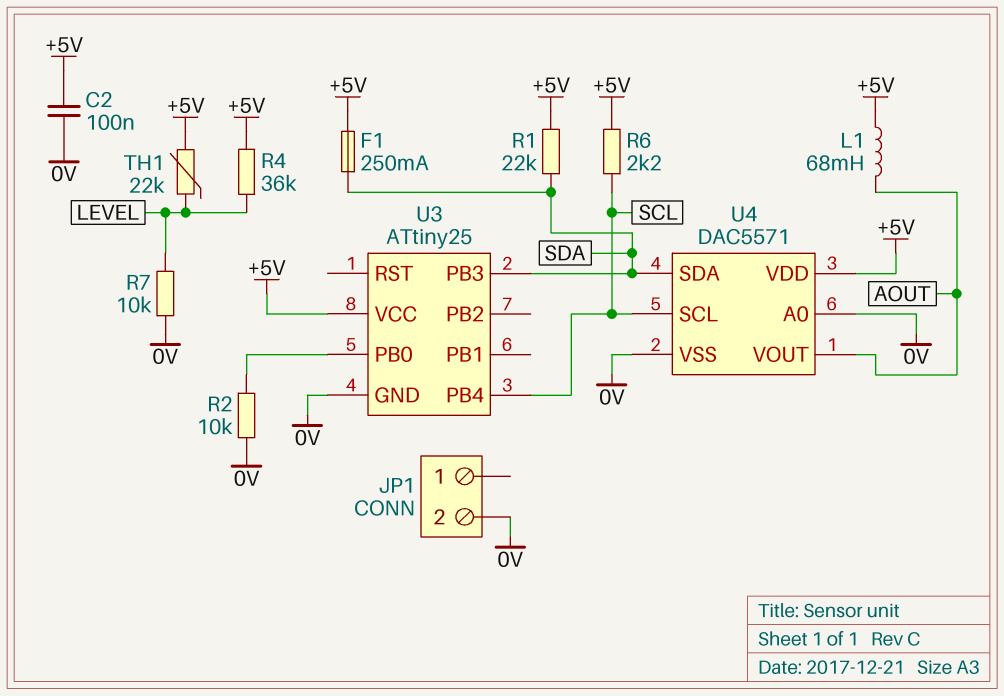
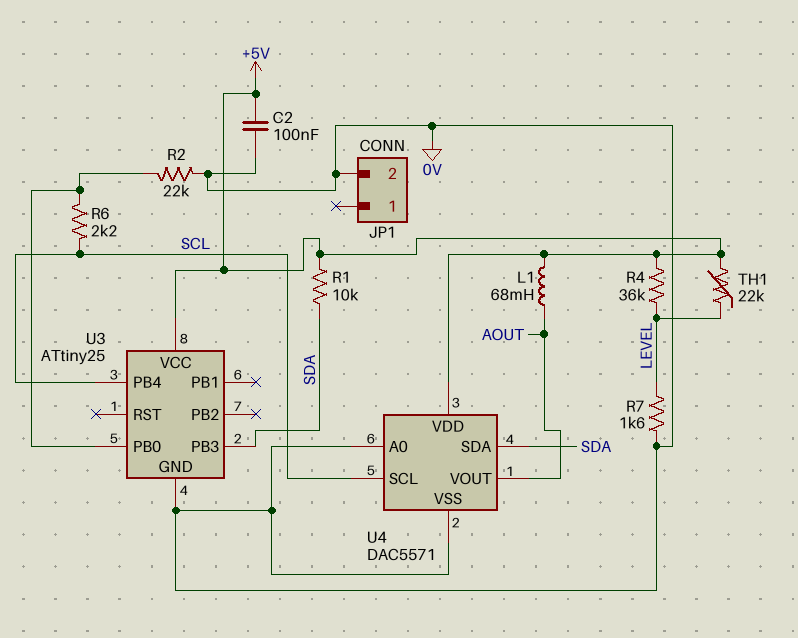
F1: 250mA (+5V, SDA) -> none
R1: 22k (+5V, SDA) -> 10k (+5V, SDA)
R2: 10k (0V, U3/PB0) -> 22k (0V, U3/PB0)
R6: 2.2k (+5V, SCL) -> 2.2k (SCL, U3/PB0)
R7: 10k (0V, LEVEL) -> 1.6k (0V, LEVEL)

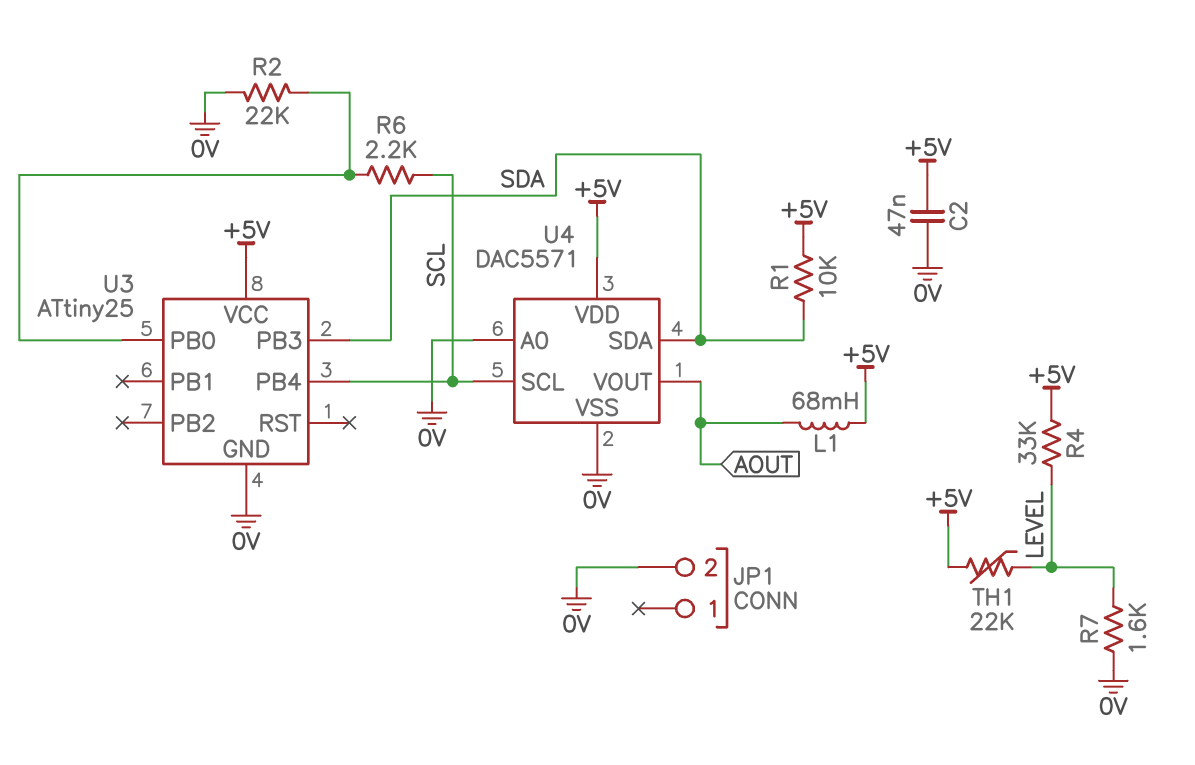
C2: 100nF (+5V, 0V) -> 47nF (+5V, 0V)
R4: 36k (+5V, LEVEL) -> 33k (+5V, LEVEL)

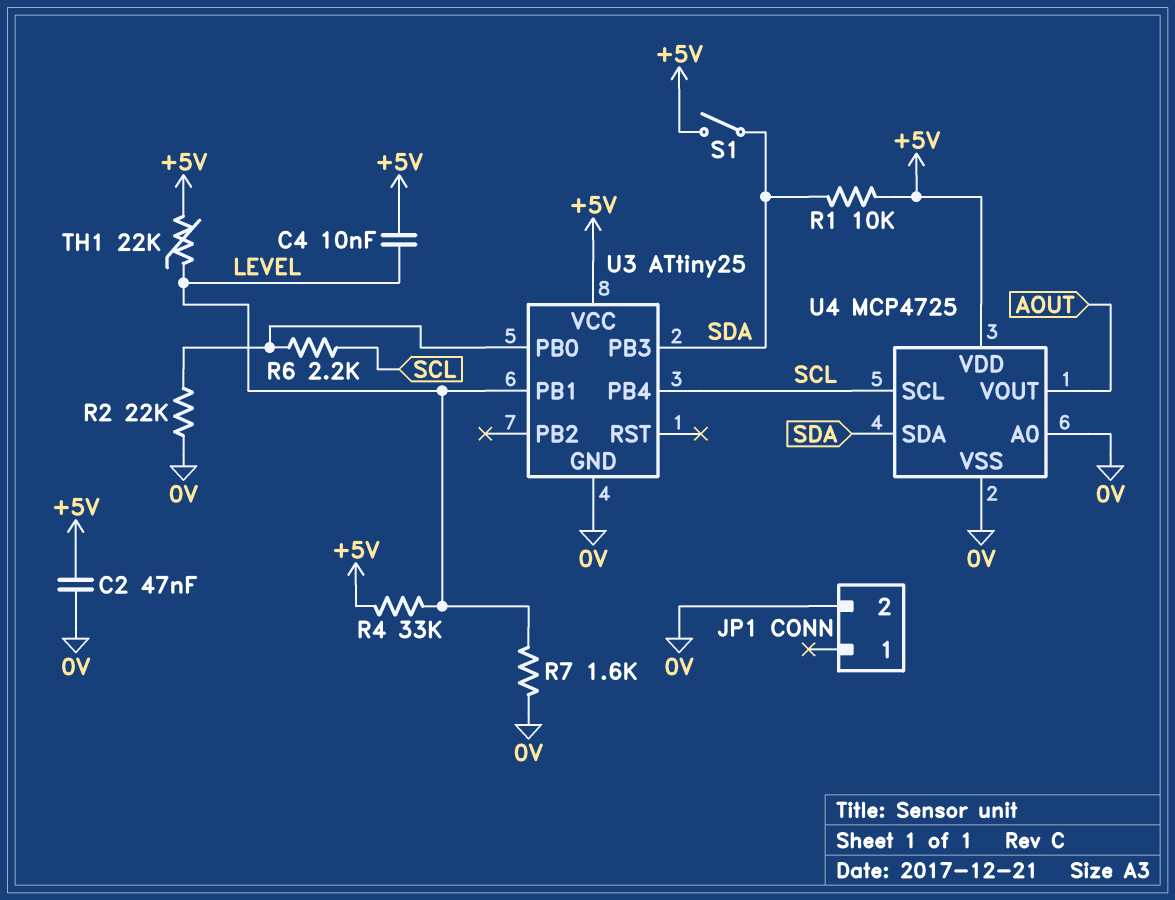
C4: none -> 10nF (+5V, LEVEL)
L1: 68mH (+5V, AOUT) -> none
S1: none -> switch (+5V, SDA)
U3 pin PB1: none -> LEVEL
U4: DAC5571 -> MCP4725

